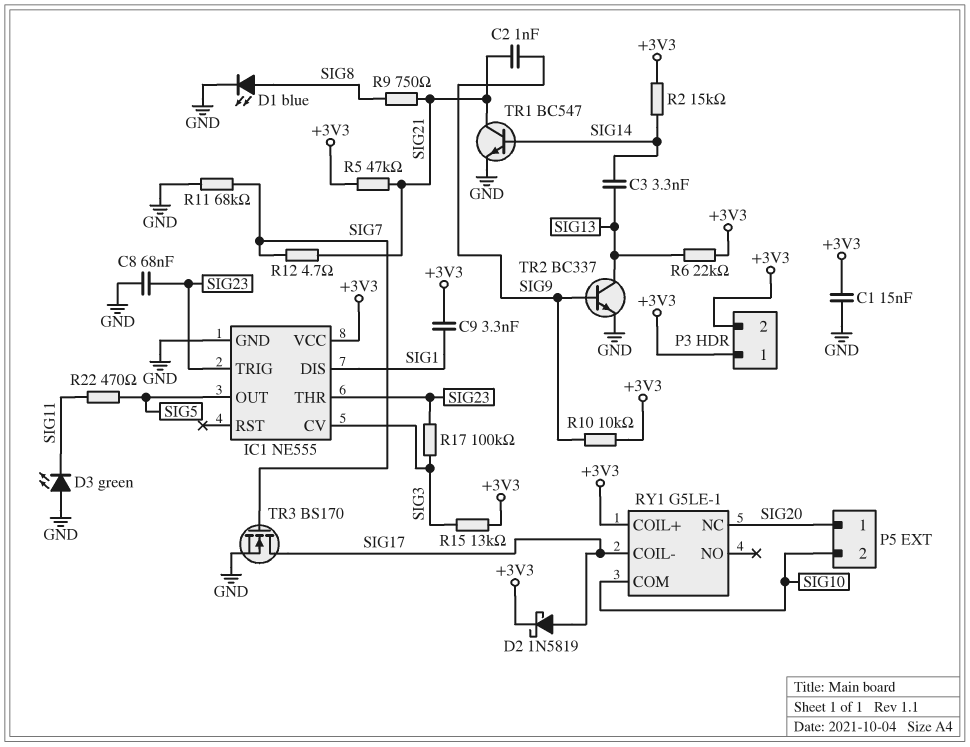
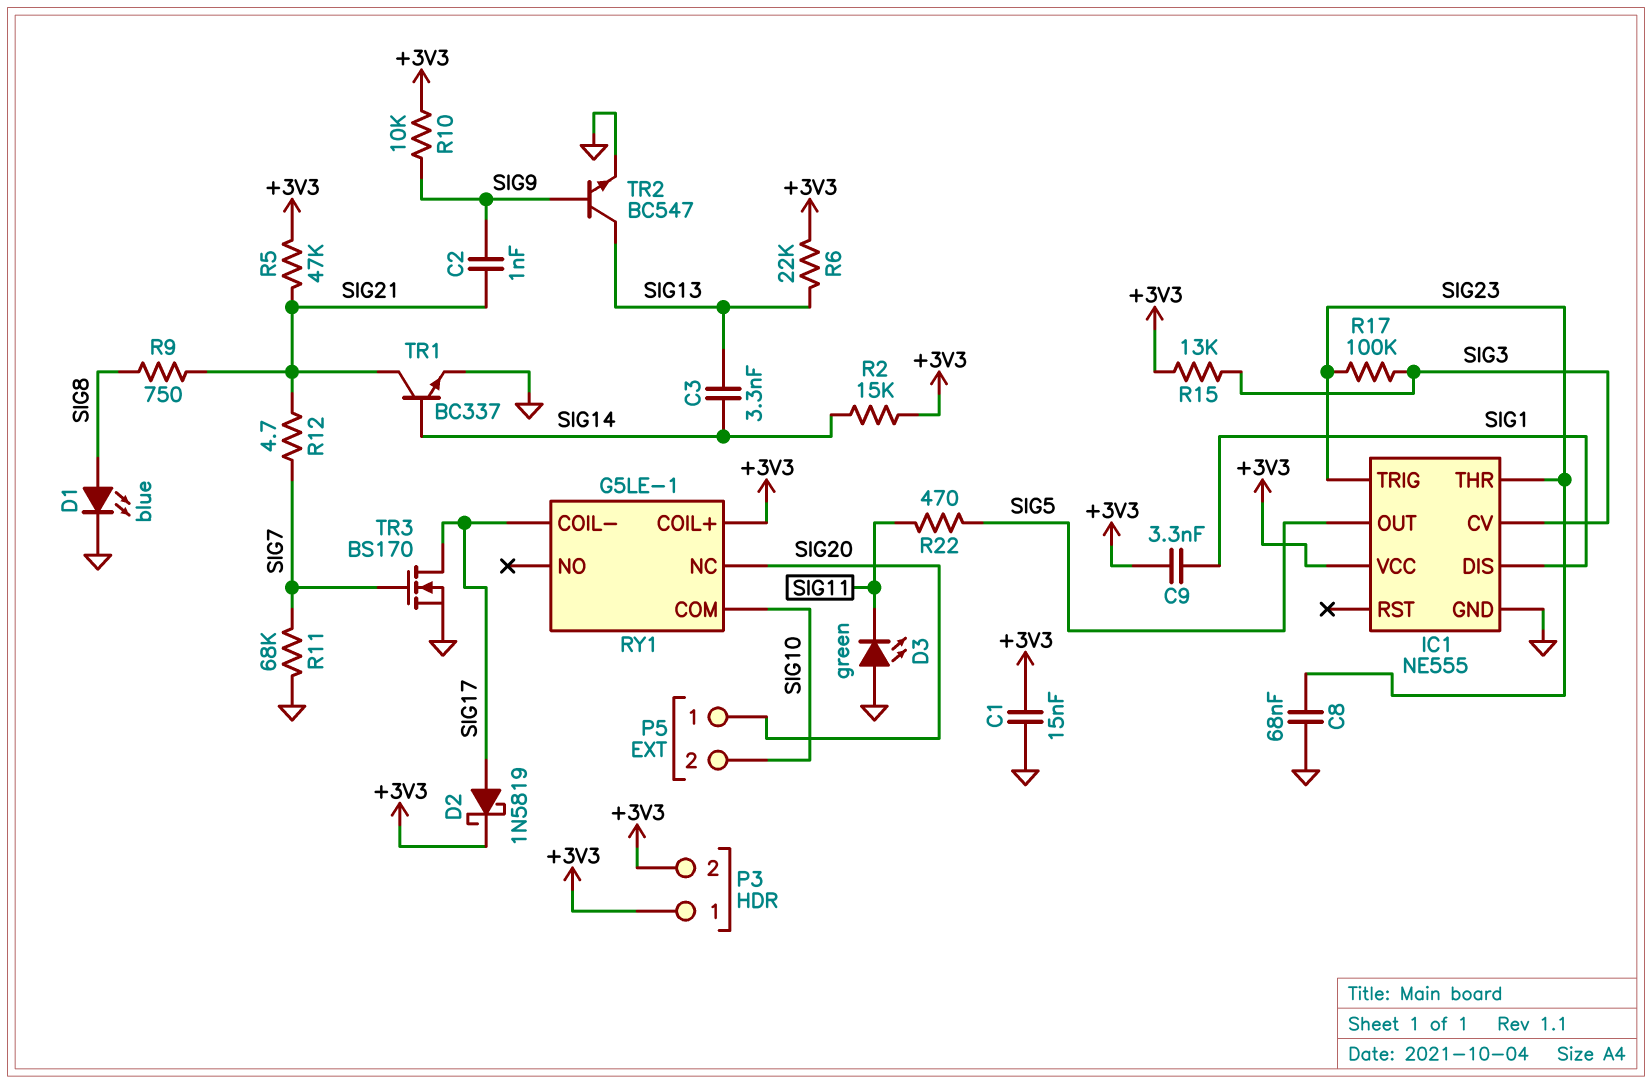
TR1: NPN BC547 (B SIG14, C SIG21, E GND) -> NPN BC337 (B SIG14, C SIG21, E GND)
TR2: NPN BC337 (B SIG9, C SIG13, E GND) -> NPN BC547 (B SIG9, C SIG13, E GND)

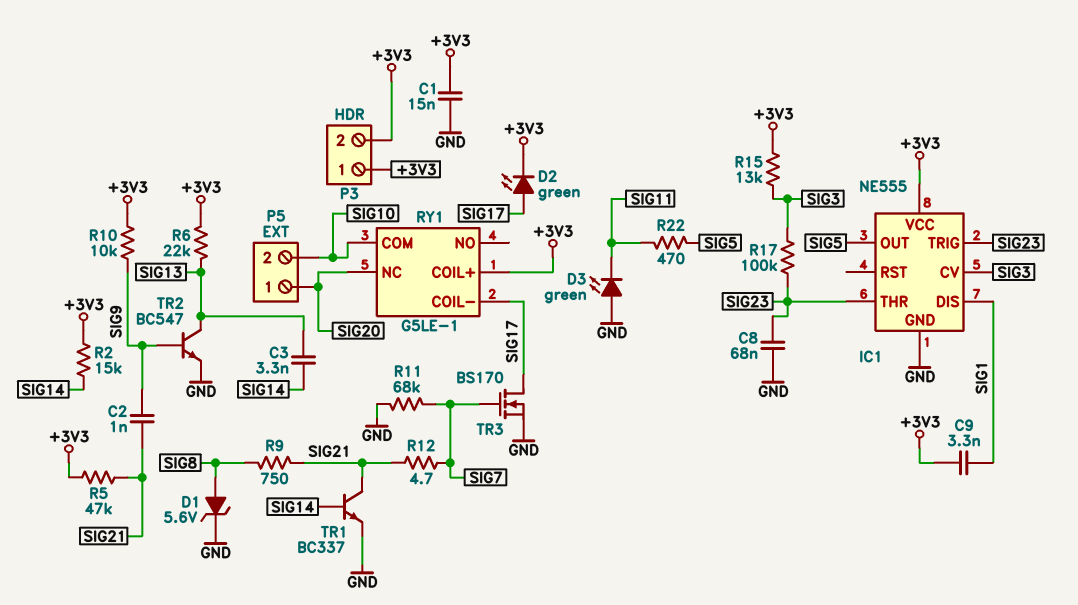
D1: LED blue (A SIG8, K GND) -> zener 5.6V (A SIG8, K GND)
D2: schottky 1N5819 (A SIG17, K +3V3) -> LED green (A SIG17, K +3V3)

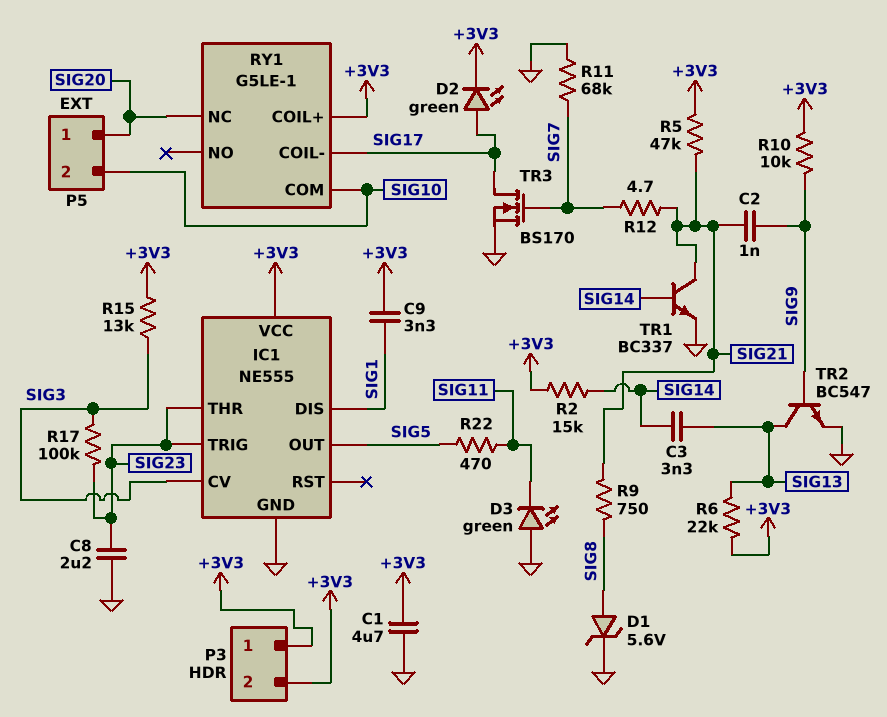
C1: 15nF (+3V3, GND) -> 4.7uF (+3V3, GND)
C8: 68nF (GND, SIG23) -> 2.2uF (GND, SIG23)

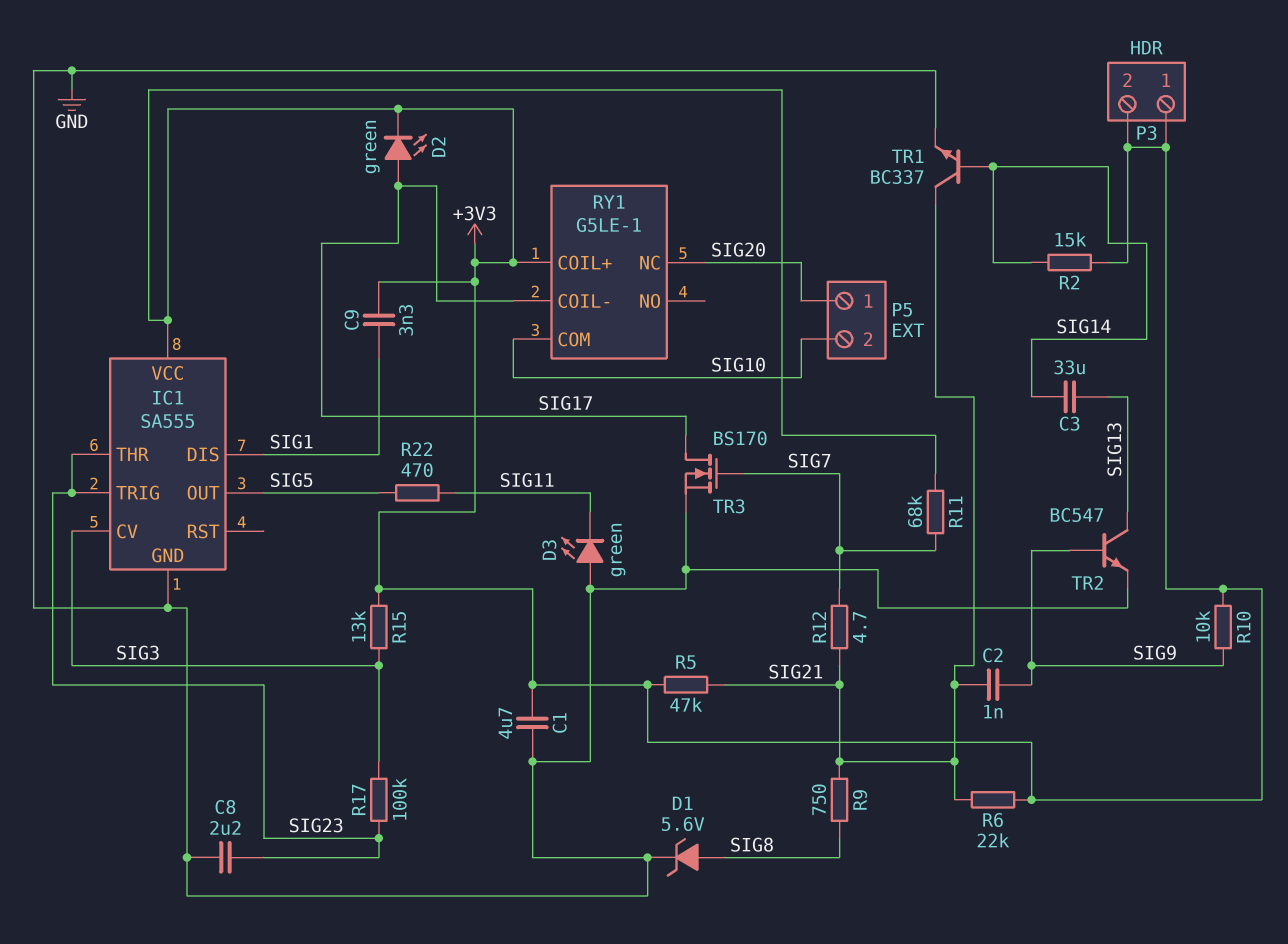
C3: 3.3nF (SIG13, SIG14) -> 33uF (SIG13, SIG14)
IC1: NE555 -> SA555
R6: 22k (+3V3, SIG13) -> 22k (+3V3, SIG21)
R11: 68k (GND, SIG7) -> 68k (+3V3, SIG7)

